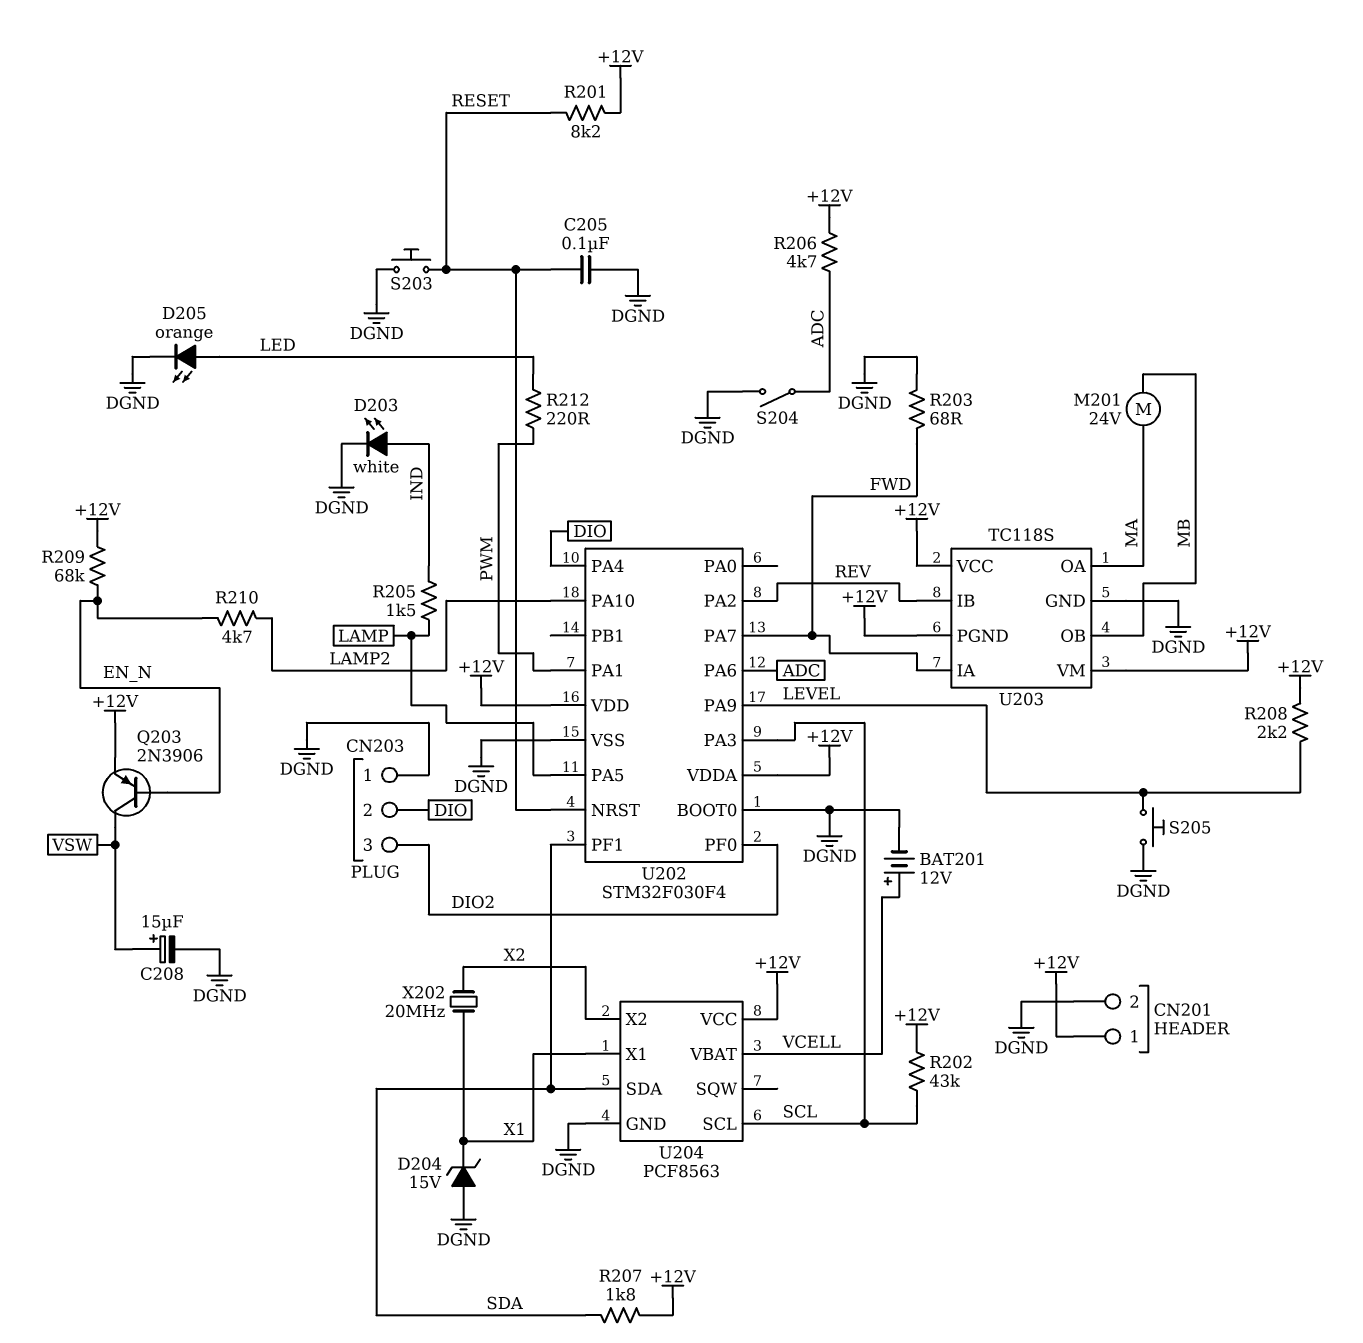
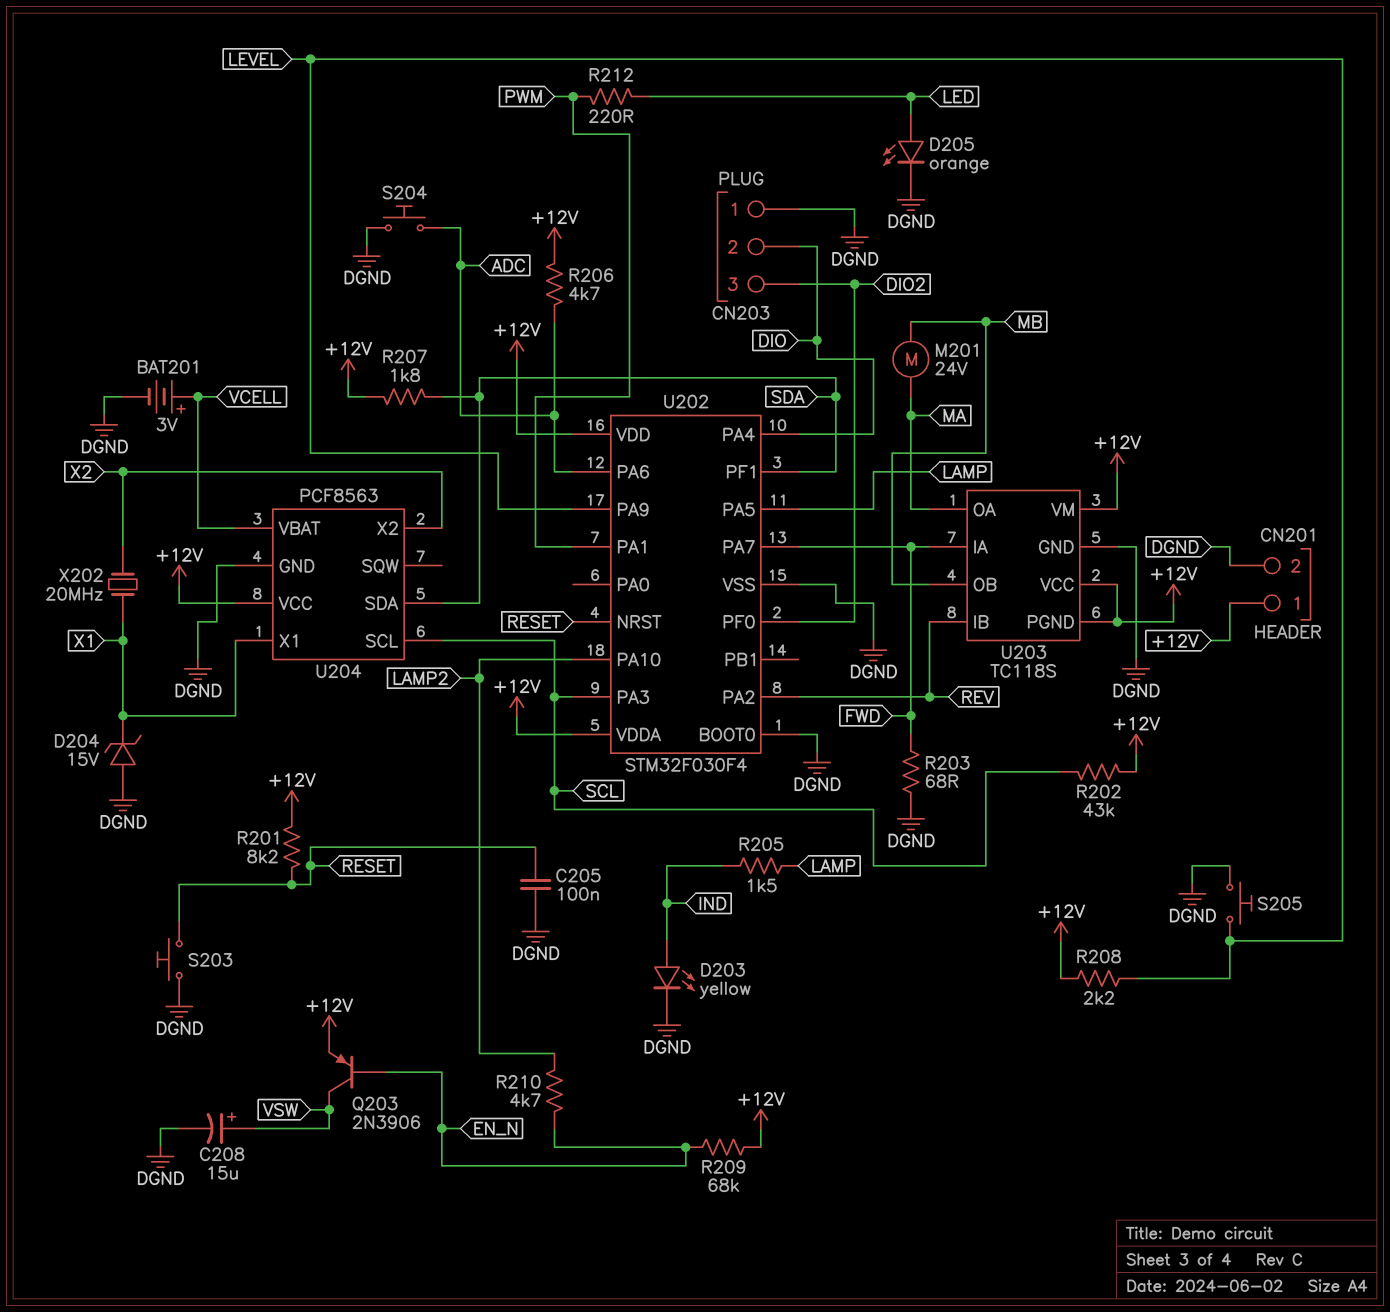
BAT201: 12V (plus VCELL, minus DGND) -> 3V (plus VCELL, minus DGND)
D203: LED white (A IND, K DGND) -> LED yellow (A IND, K DGND)
S204: switch (ADC, DGND) -> button (ADC, DGND)

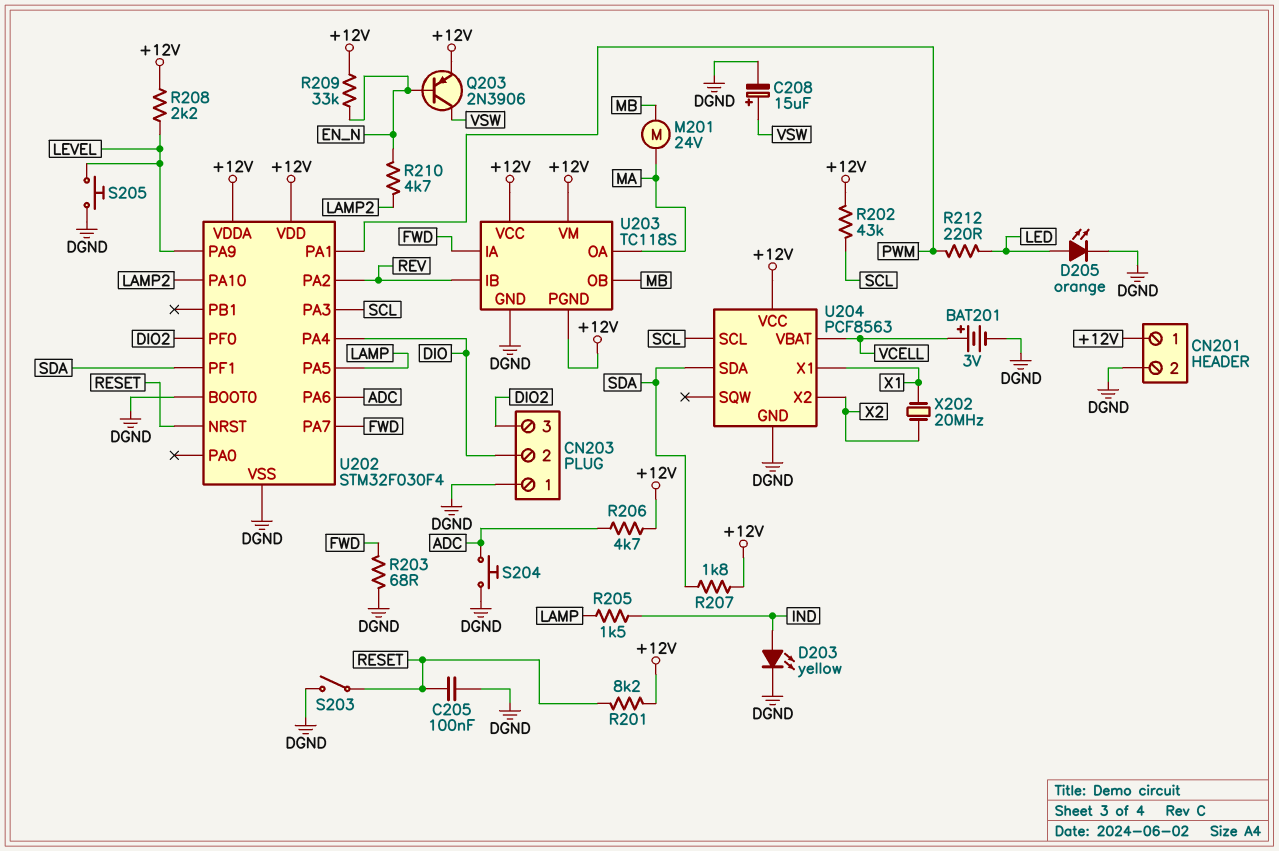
D204: zener 15V (A DGND, K X1) -> none
R209: 68k (+12V, EN_N) -> 33k (+12V, EN_N)
S203: button (DGND, RESET) -> switch (DGND, RESET)

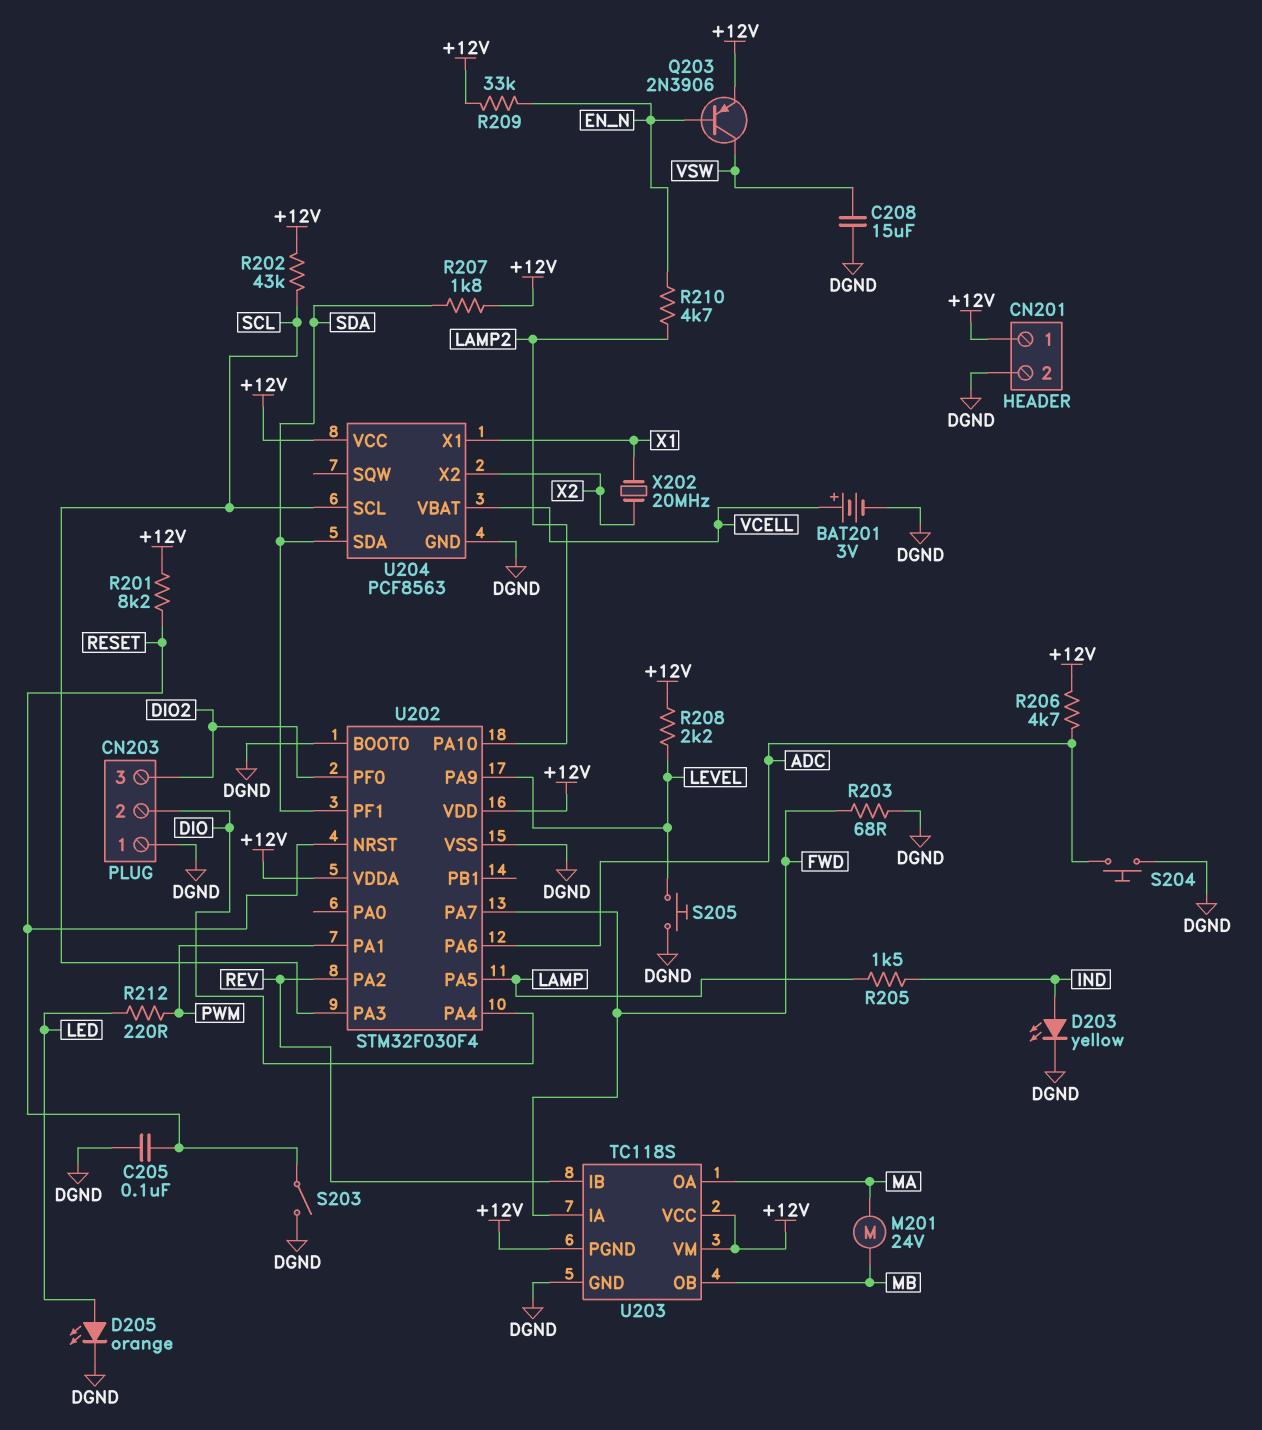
C208: 15uF (plus VSW, minus DGND) -> 15uF (DGND, VSW)

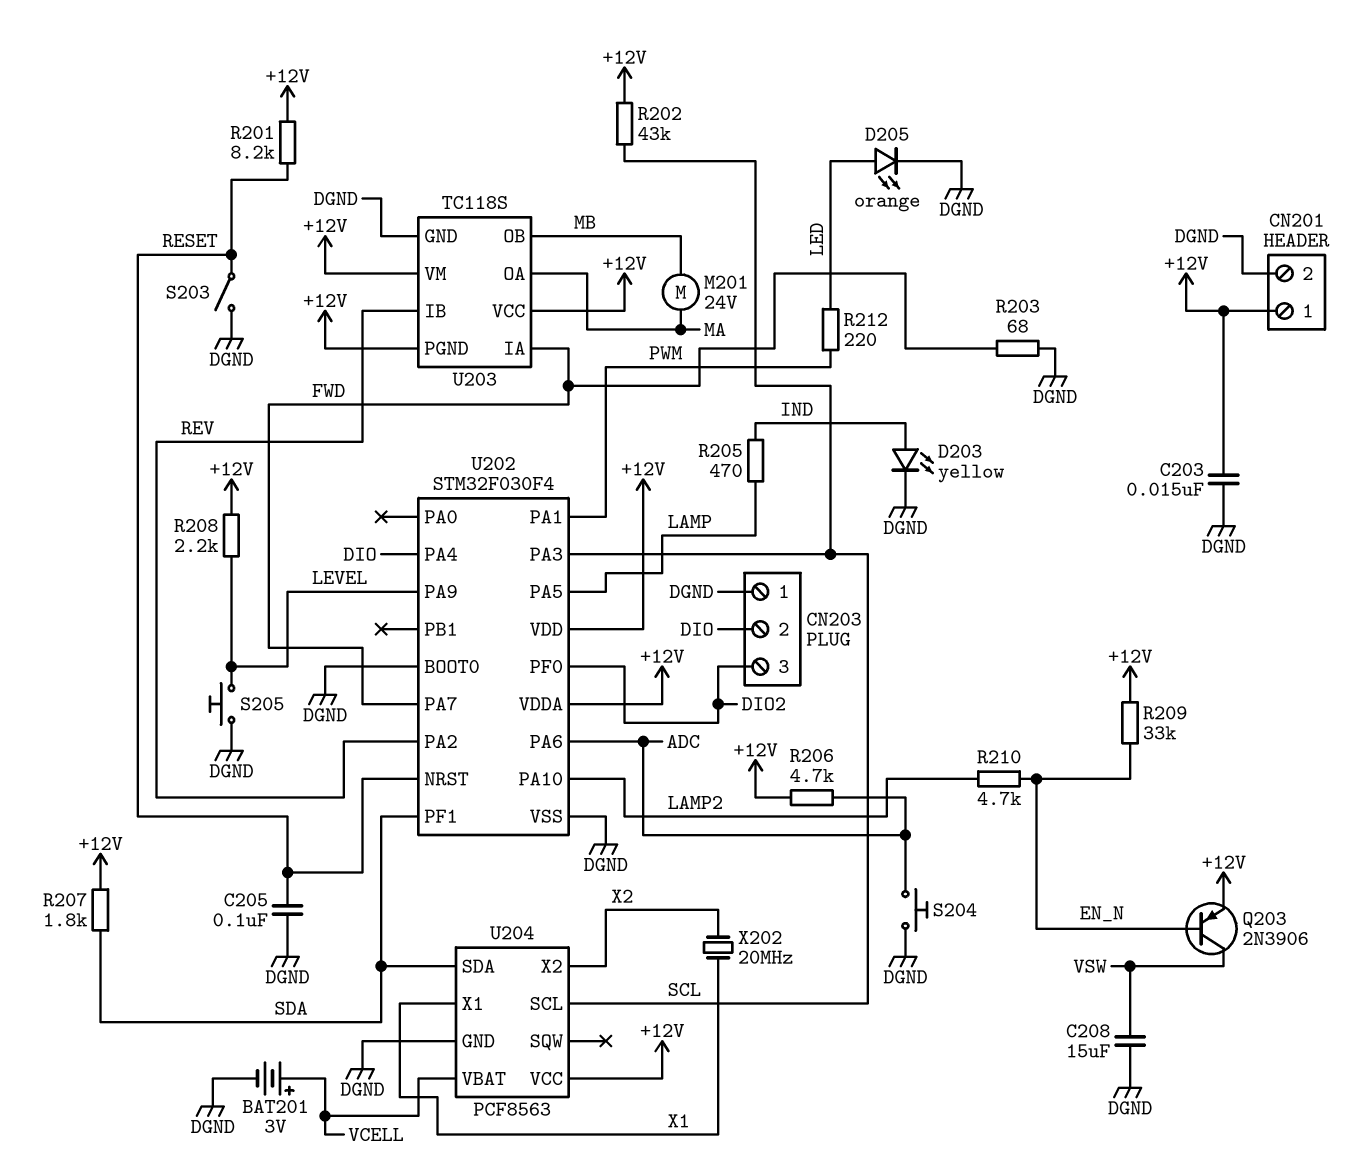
C203: none -> 15nF (+12V, DGND)
R205: 1.5k (IND, LAMP) -> 470 (IND, LAMP)

